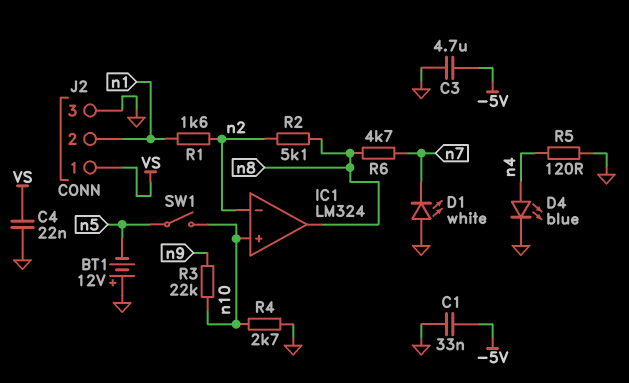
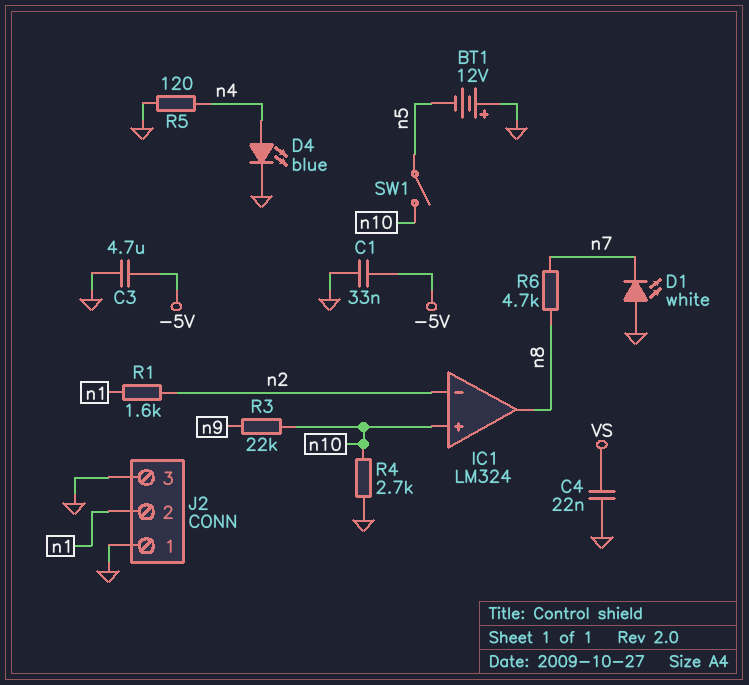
J2 pin 1: VS -> GND
R2: 5.1k (n2, n8) -> none

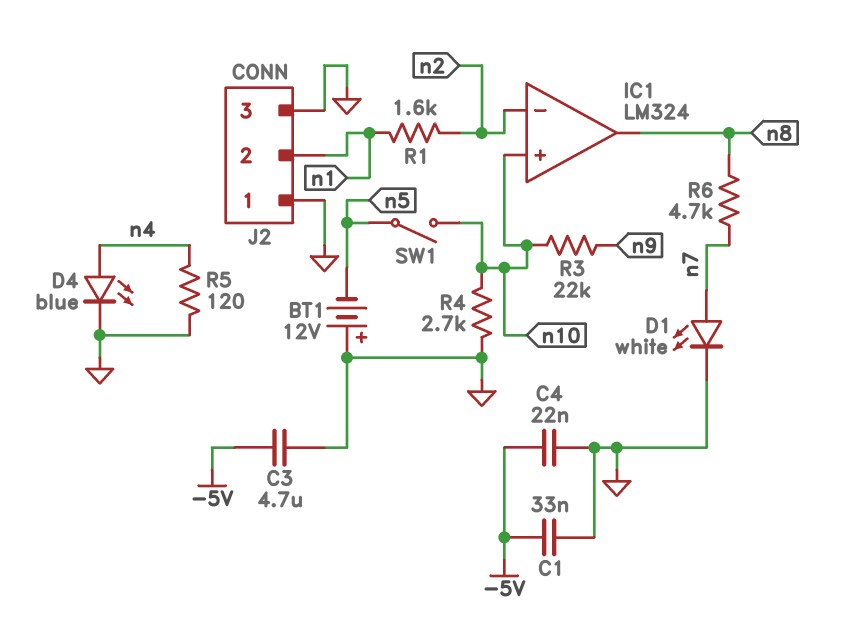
C4: 22nF (GND, VS) -> 22nF (-5V, GND)
D1: LED white (A GND, K n7) -> LED white (A n7, K GND)

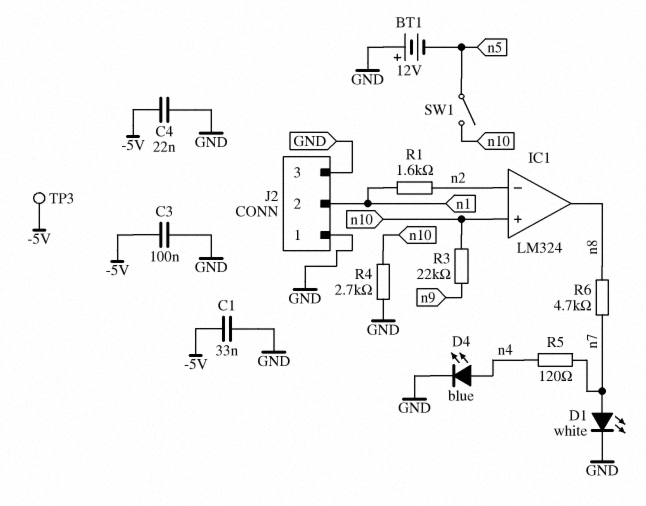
C3: 4.7uF (-5V, GND) -> 100nF (-5V, GND)
R5: 120 (GND, n4) -> 120 (n4, n7)
TP3: none -> test point (-5V)

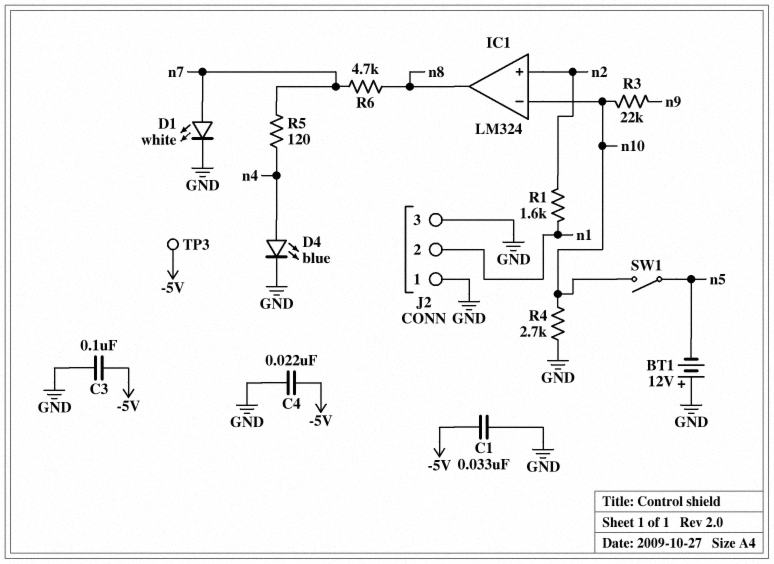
IC1 pin in+: n10 -> n2
IC1 pin in-: n2 -> n10

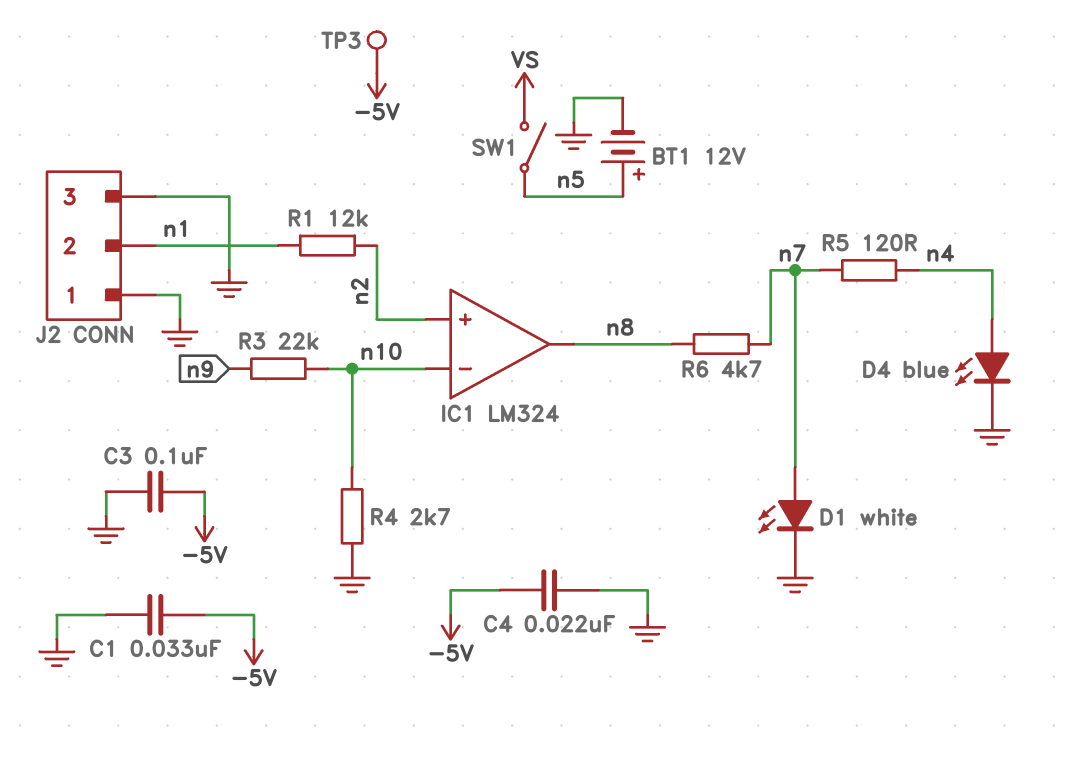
BT1: 12V (plus GND, minus n5) -> 12V (plus n5, minus GND)
R1: 1.6k (n1, n2) -> 12k (n1, n2)
SW1: switch (n5, n10) -> switch (VS, n5)

